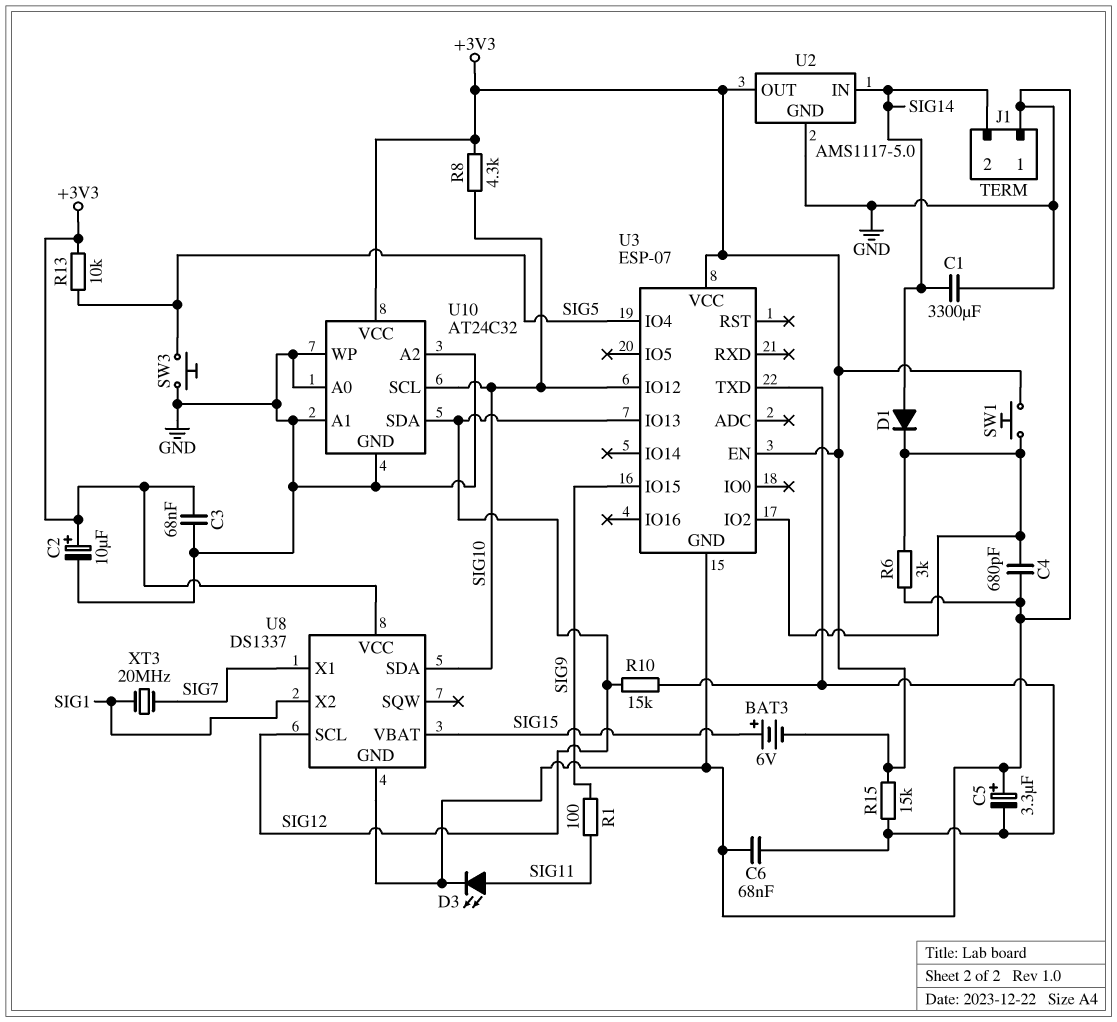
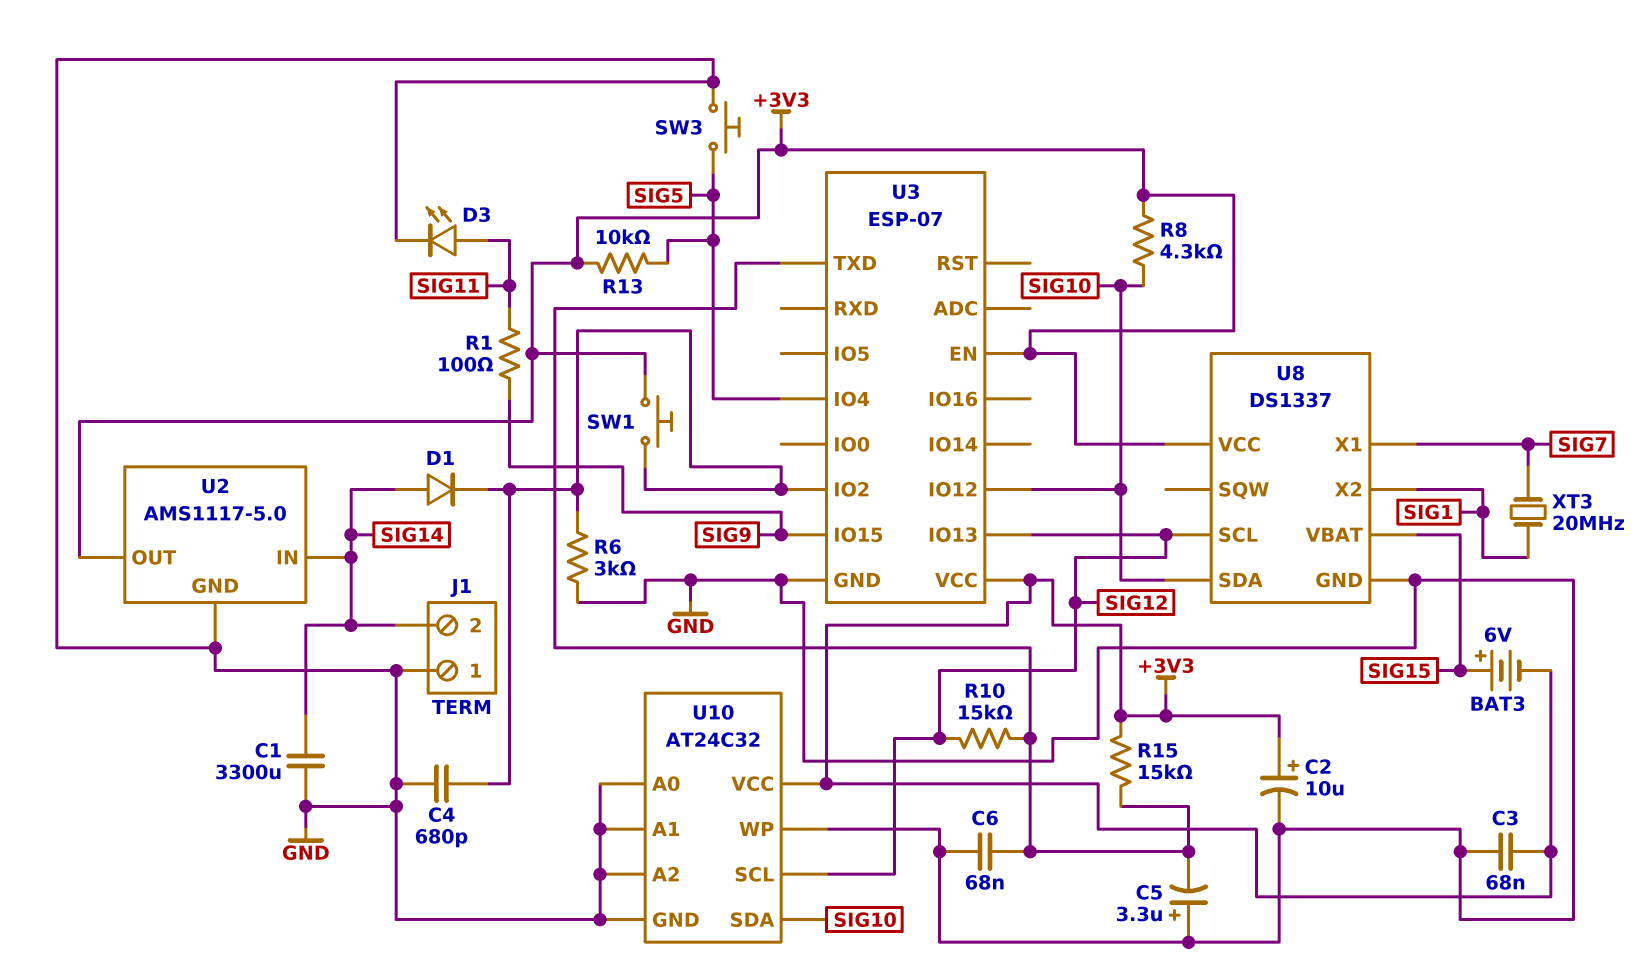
U10 pin SCL: SIG10 -> SIG12
U10 pin SDA: SIG12 -> SIG10

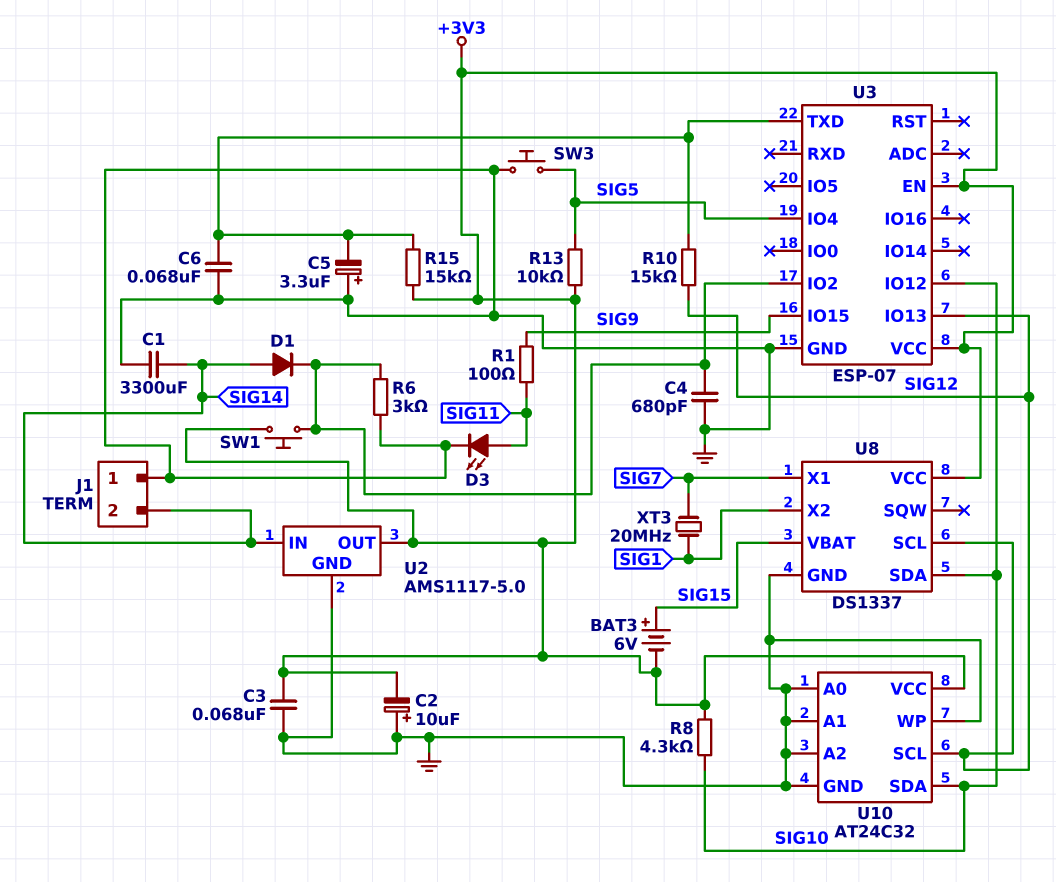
C2: 10uF (plus +3V3, minus GND) -> 10uF (plus GND, minus +3V3)

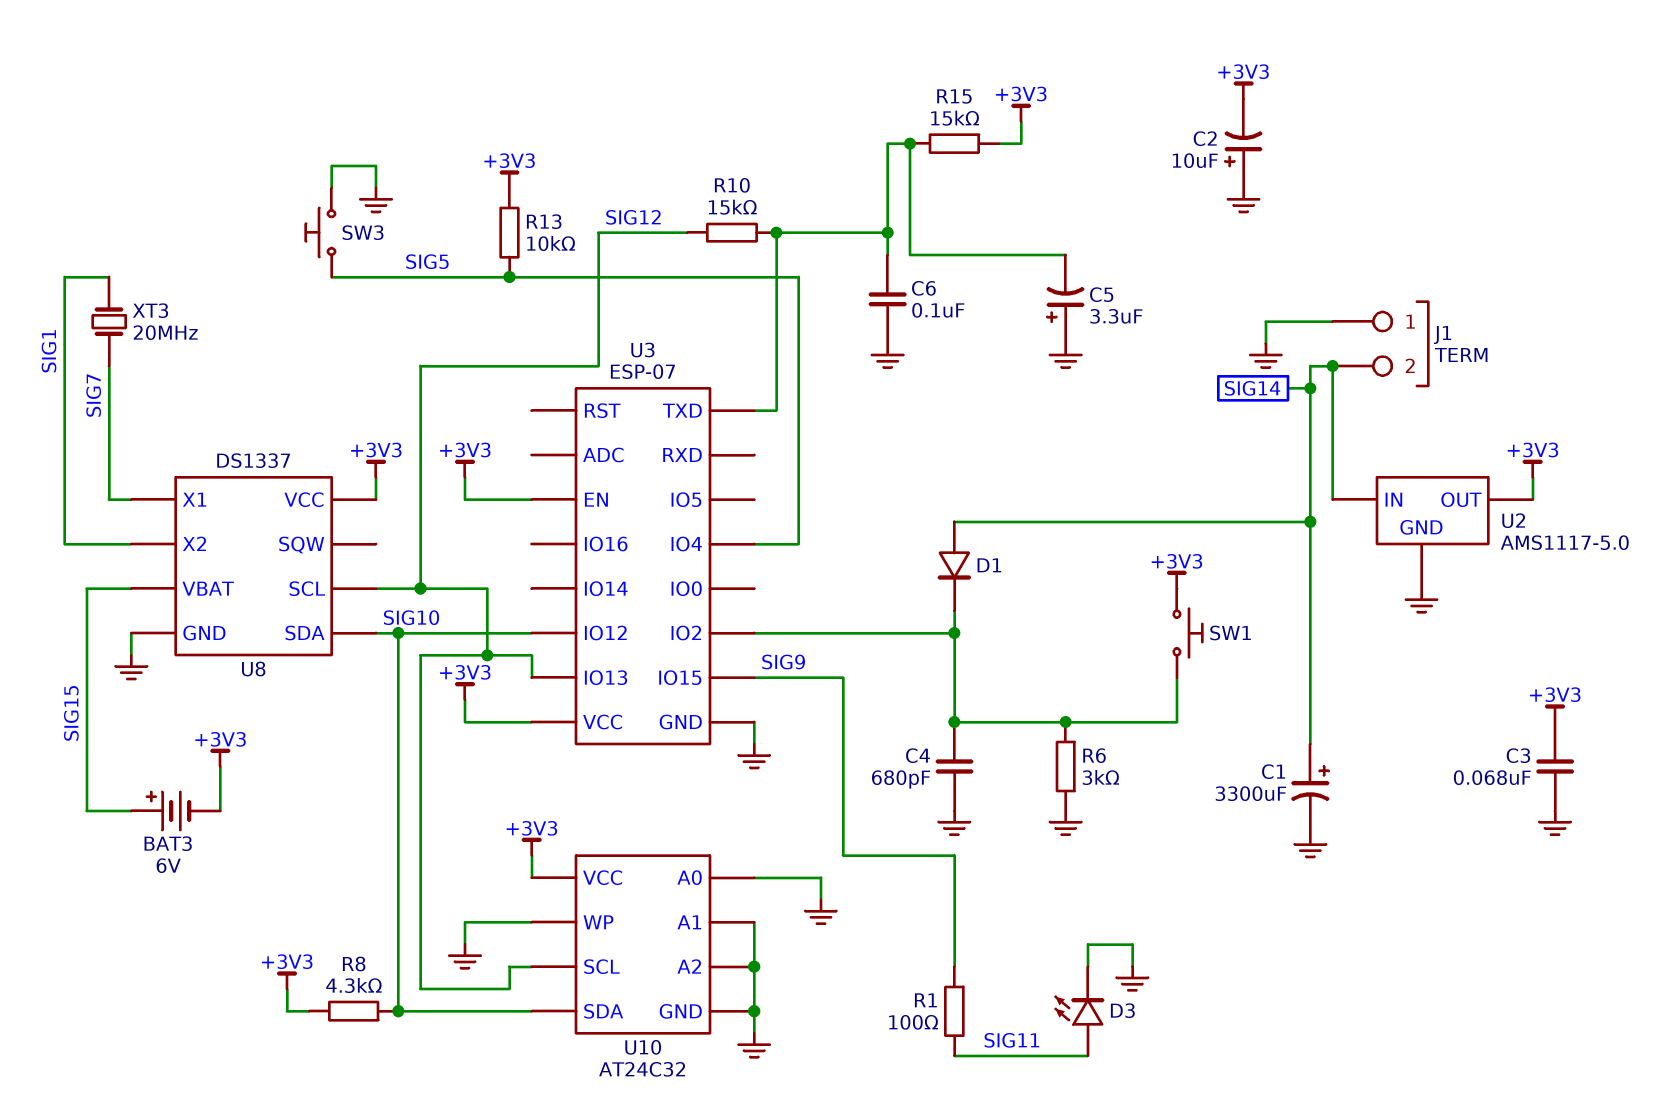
C1: 3300uF (GND, SIG14) -> 3300uF (plus SIG14, minus GND)
C6: 68nF (GND, U3/TXD) -> 100nF (GND, U3/TXD)

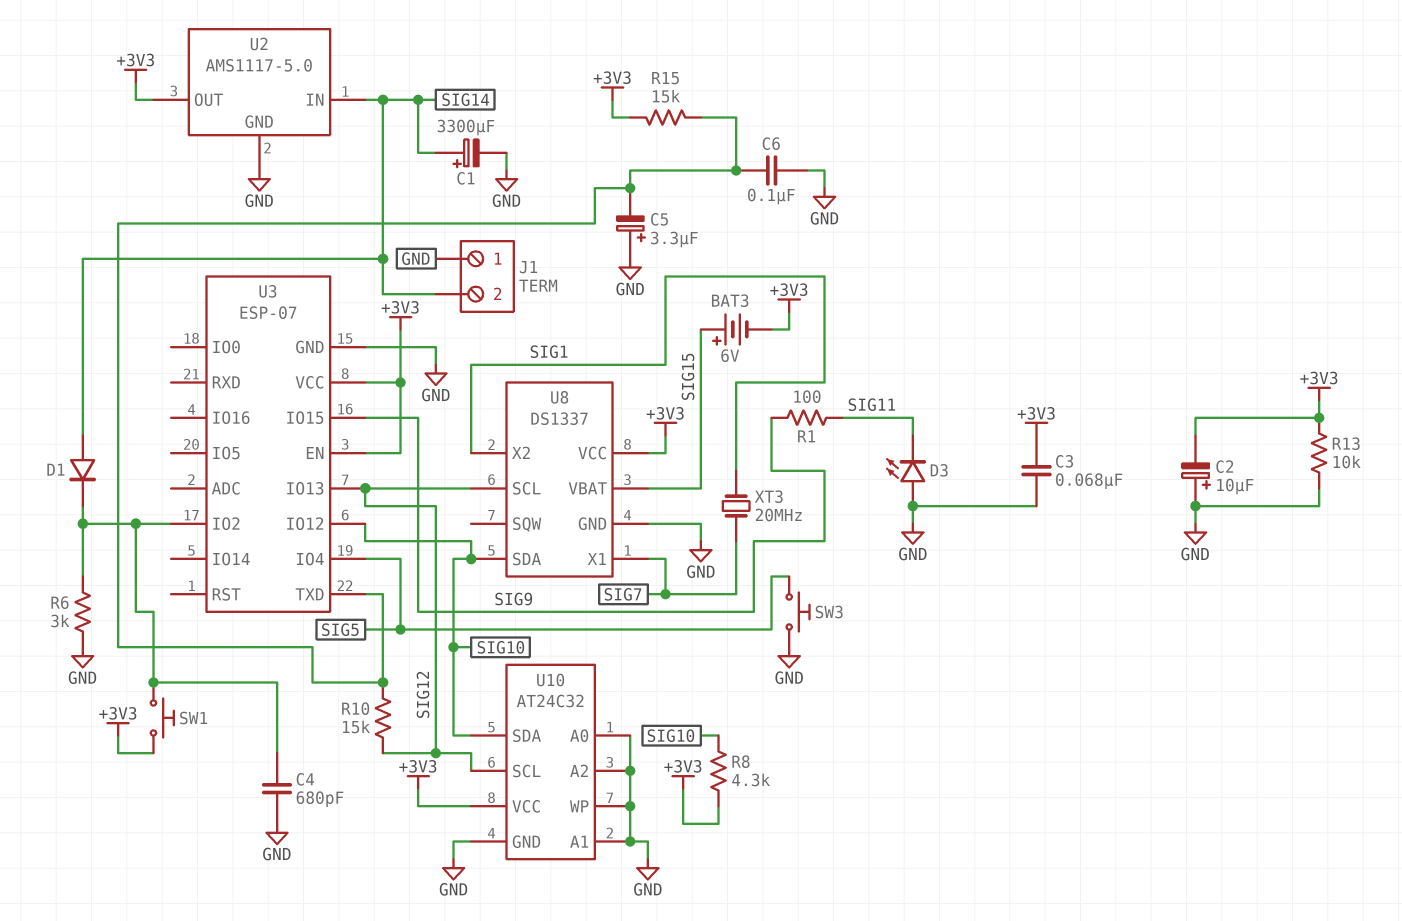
D3: LED (A SIG11, K GND) -> LED (A GND, K SIG11)
R13: 10k (+3V3, SIG5) -> 10k (+3V3, GND)

